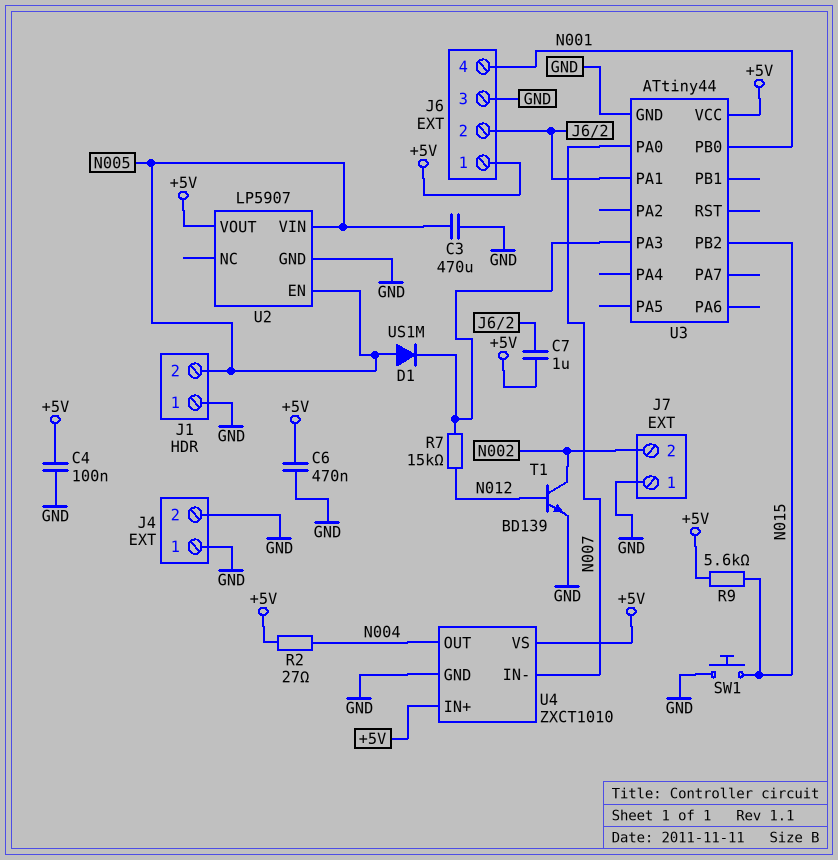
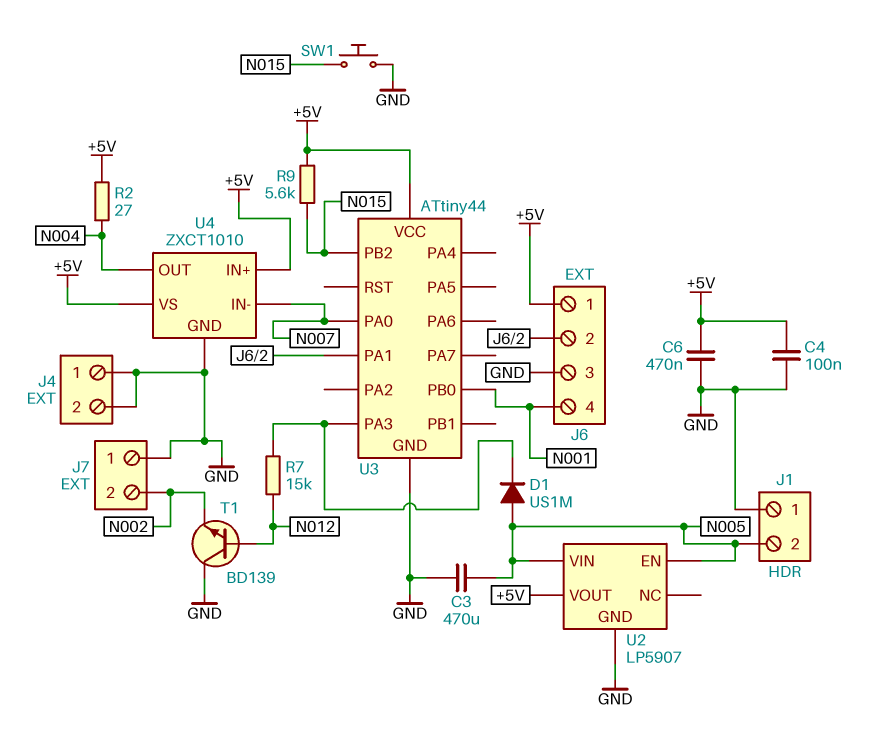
C7: 1uF (+5V, J6/2) -> none
T1: NPN BD139 (B N012, C N002, E GND) -> NPN BD139 (B N012, C GND, E N002)

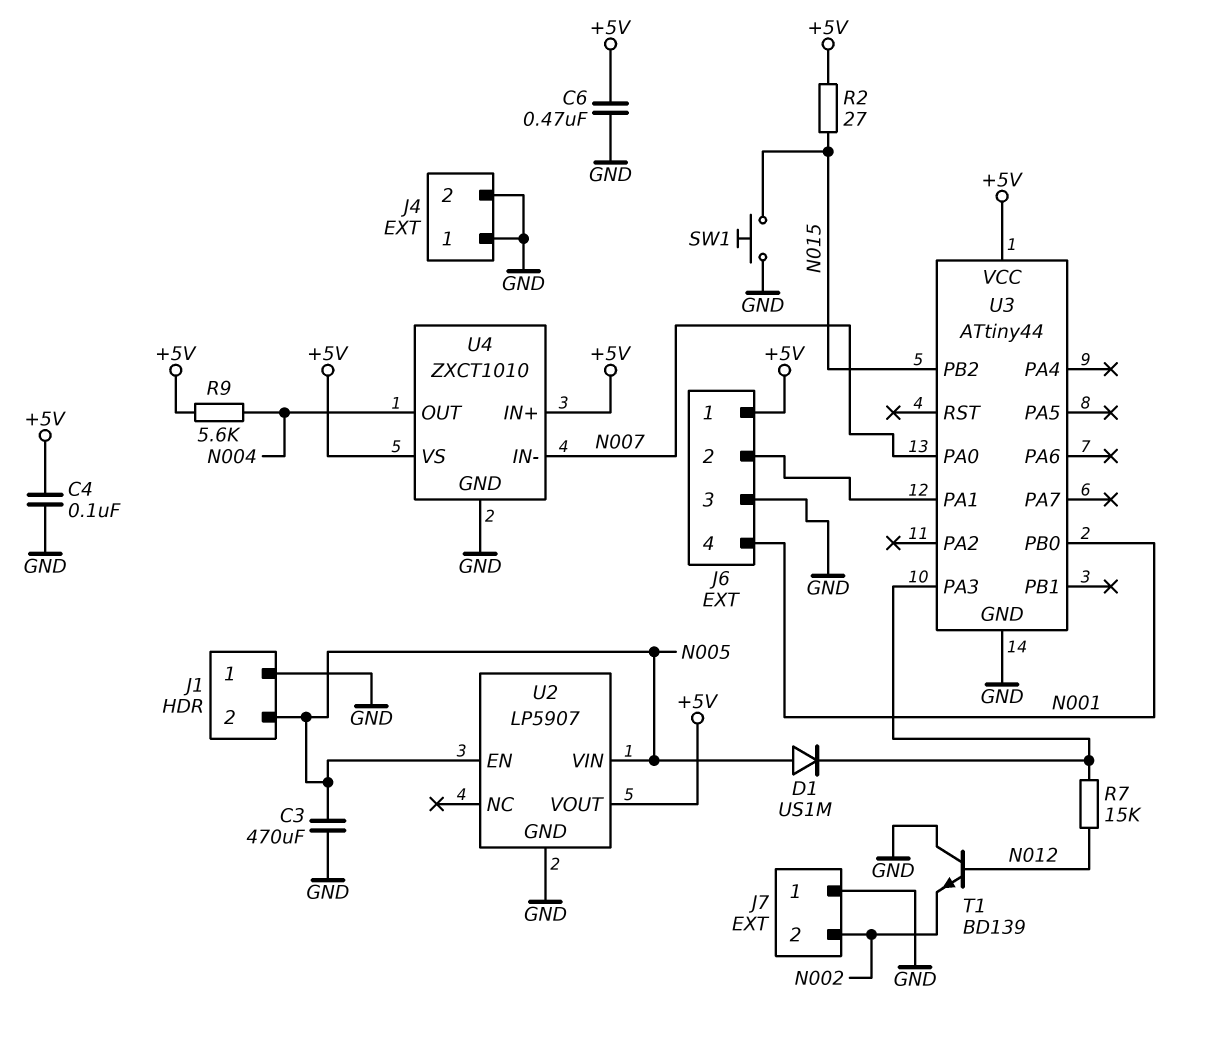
R2: 27 (+5V, N004) -> 27 (+5V, N015)
R9: 5.6k (+5V, N015) -> 5.6k (+5V, N004)

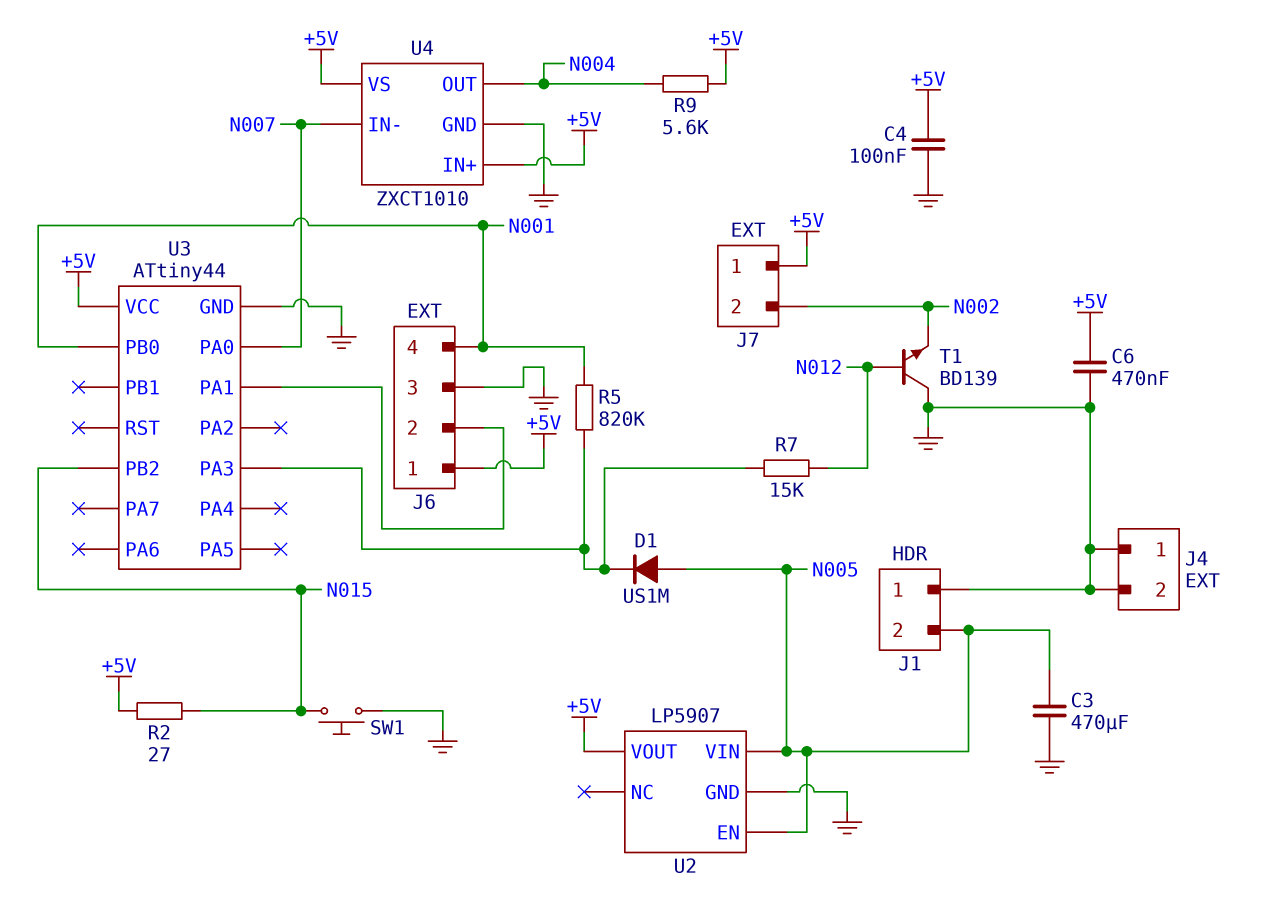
J7 pin 1: GND -> +5V
R5: none -> 820k (N001, U3/PA3)

